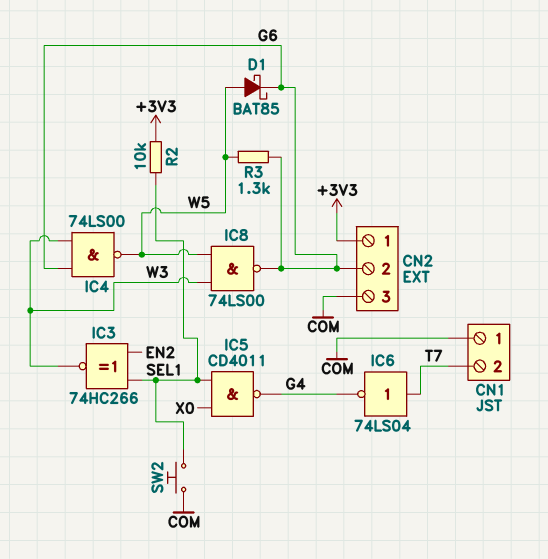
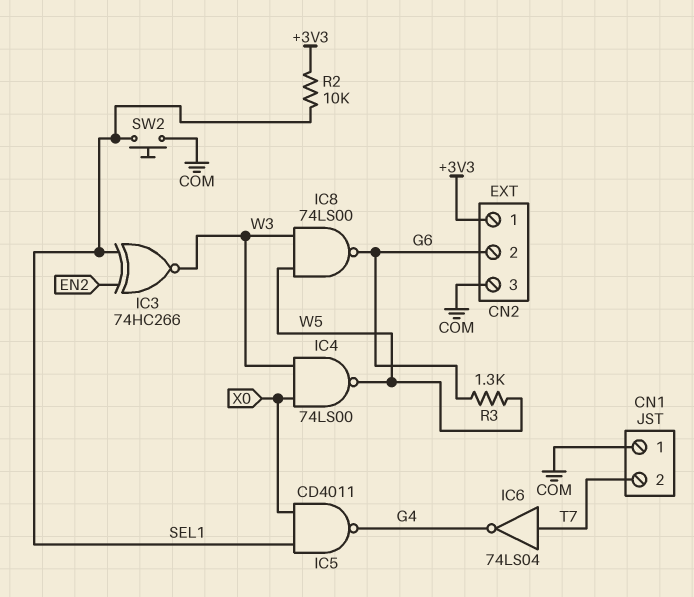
D1: schottky BAT85 (A W5, K G6) -> none
IC4: NAND 74LS00 (in G6, in W3, out W5) -> NAND 74LS00 (in W3, in X0, out W5)

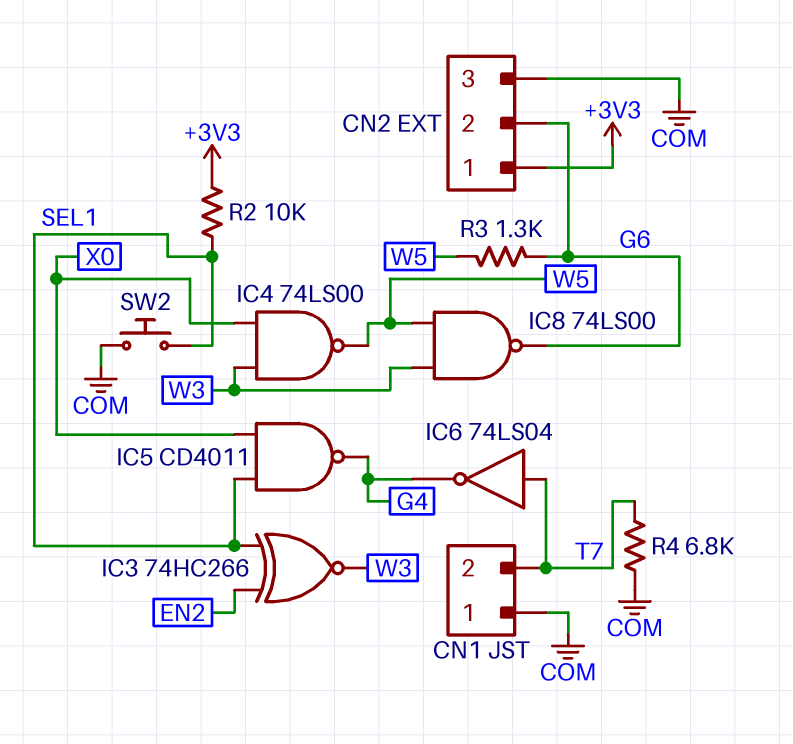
R4: none -> 6.8k (COM, T7)

